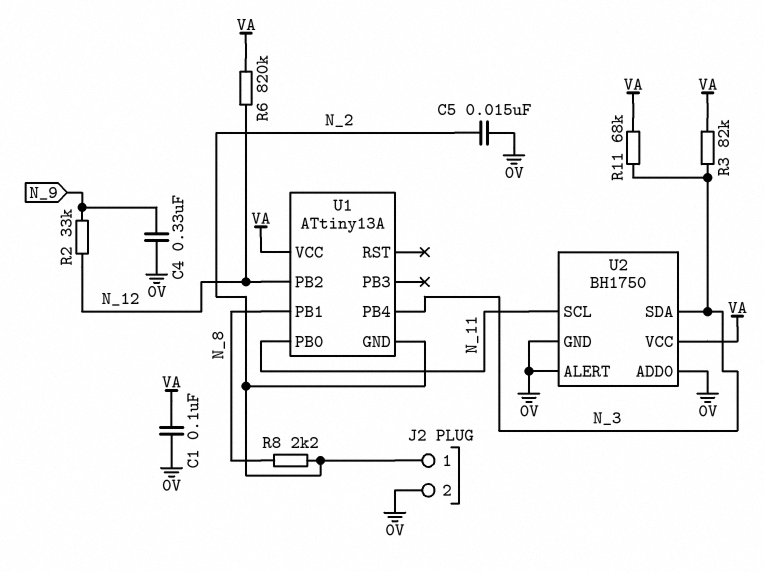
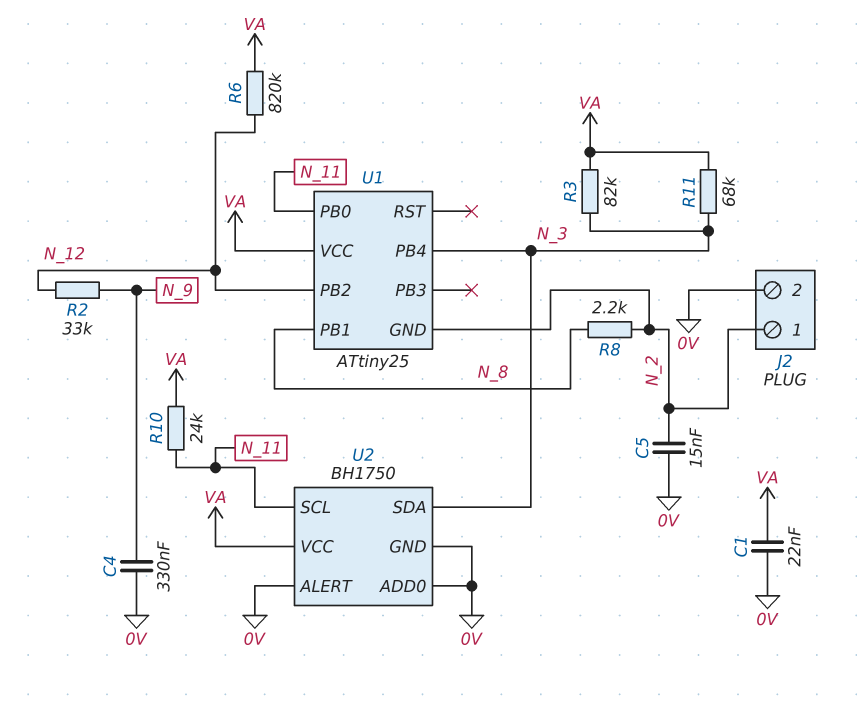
C1: 100nF (0V, VA) -> 22nF (0V, VA)
R10: none -> 24k (N_11, VA)
U1: ATtiny13A -> ATtiny25

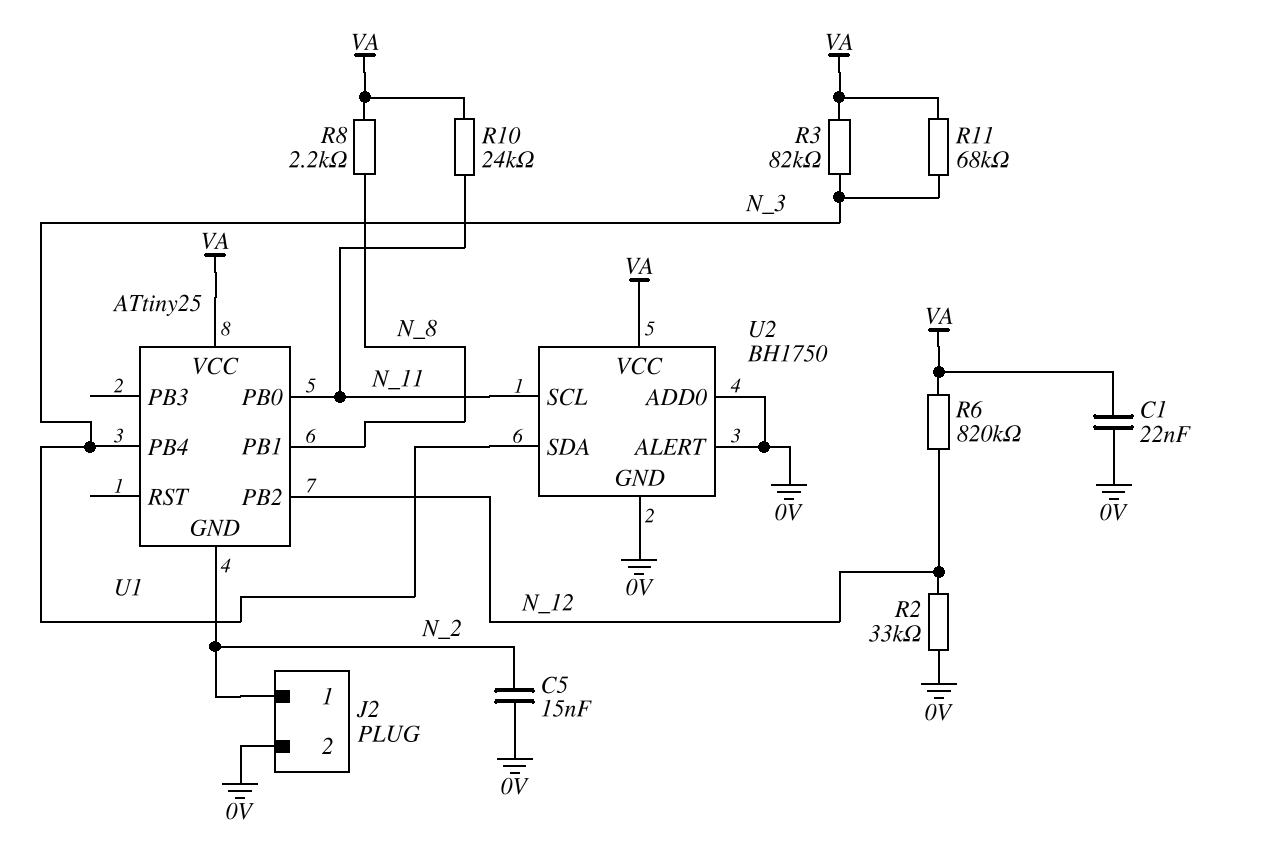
C4: 330nF (0V, N_9) -> none
R2: 33k (N_9, N_12) -> 33k (0V, N_12)
R8: 2.2k (N_2, N_8) -> 2.2k (N_8, VA)

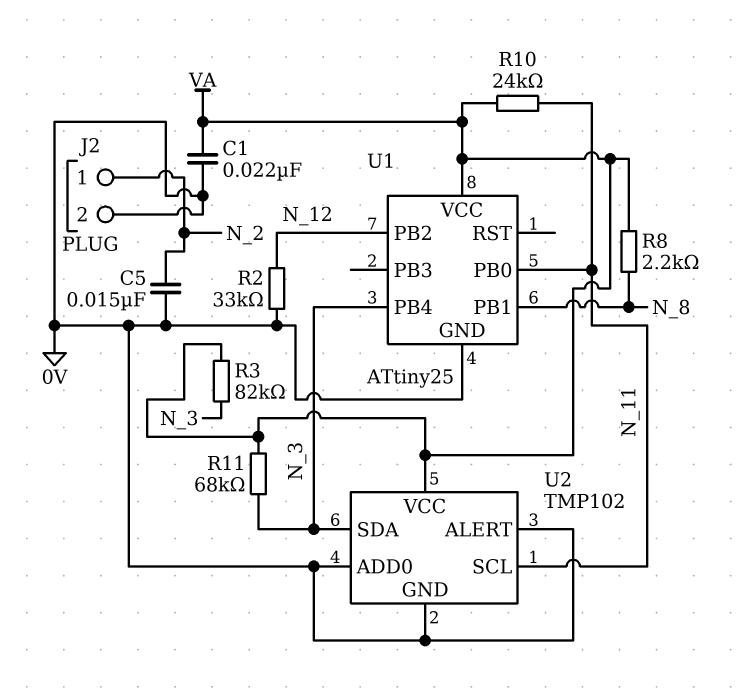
R6: 820k (N_12, VA) -> none
U1 pin GND: N_2 -> 0V
U2: BH1750 -> TMP102

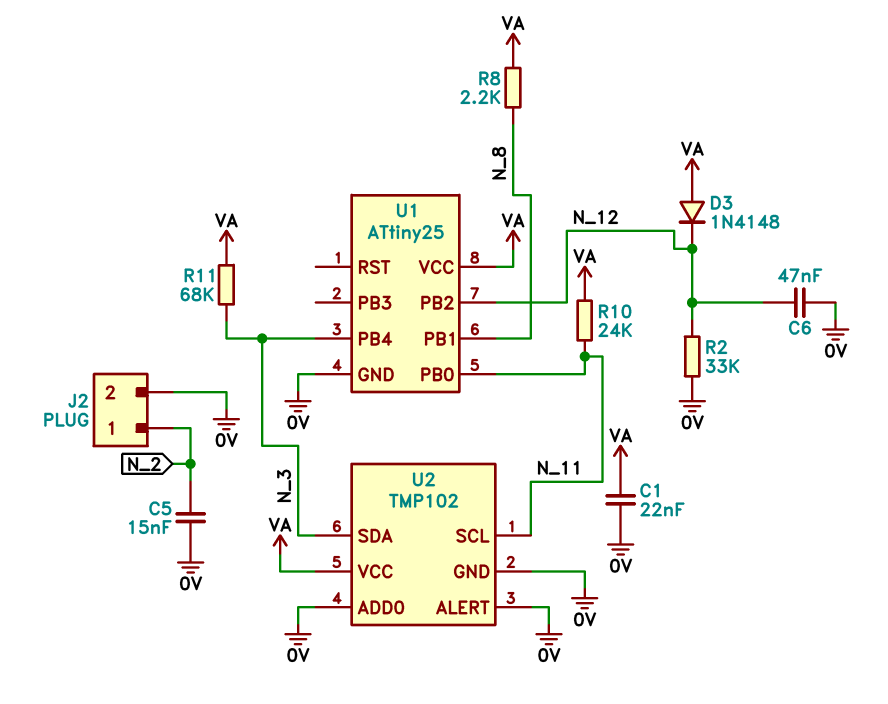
C6: none -> 47nF (0V, N_12)
D3: none -> diode 1N4148 (A VA, K N_12)
R3: 82k (N_3, VA) -> none

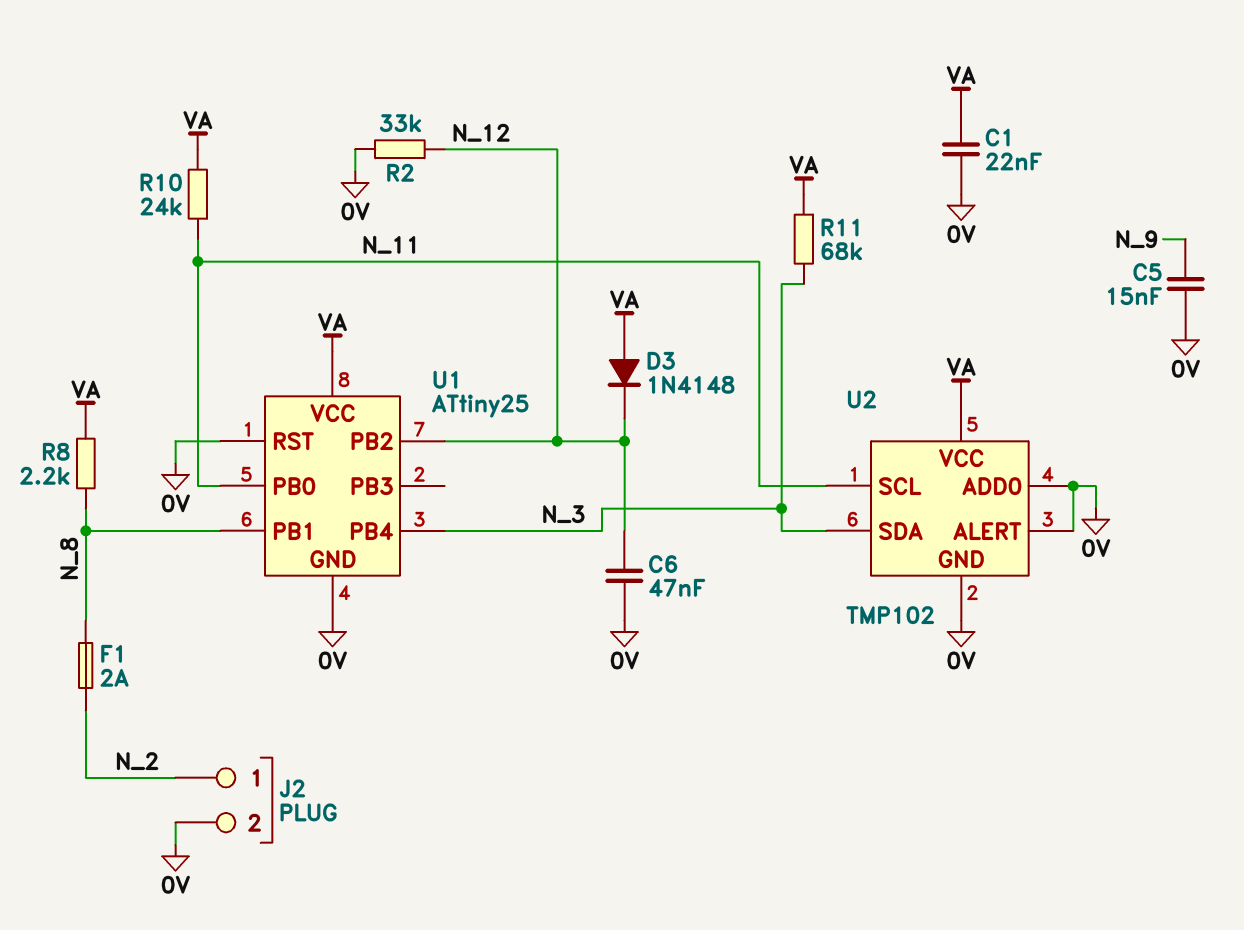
C5: 15nF (0V, N_2) -> 15nF (0V, N_9)
F1: none -> 2A (N_2, N_8)
U1 pin RST: none -> 0V

